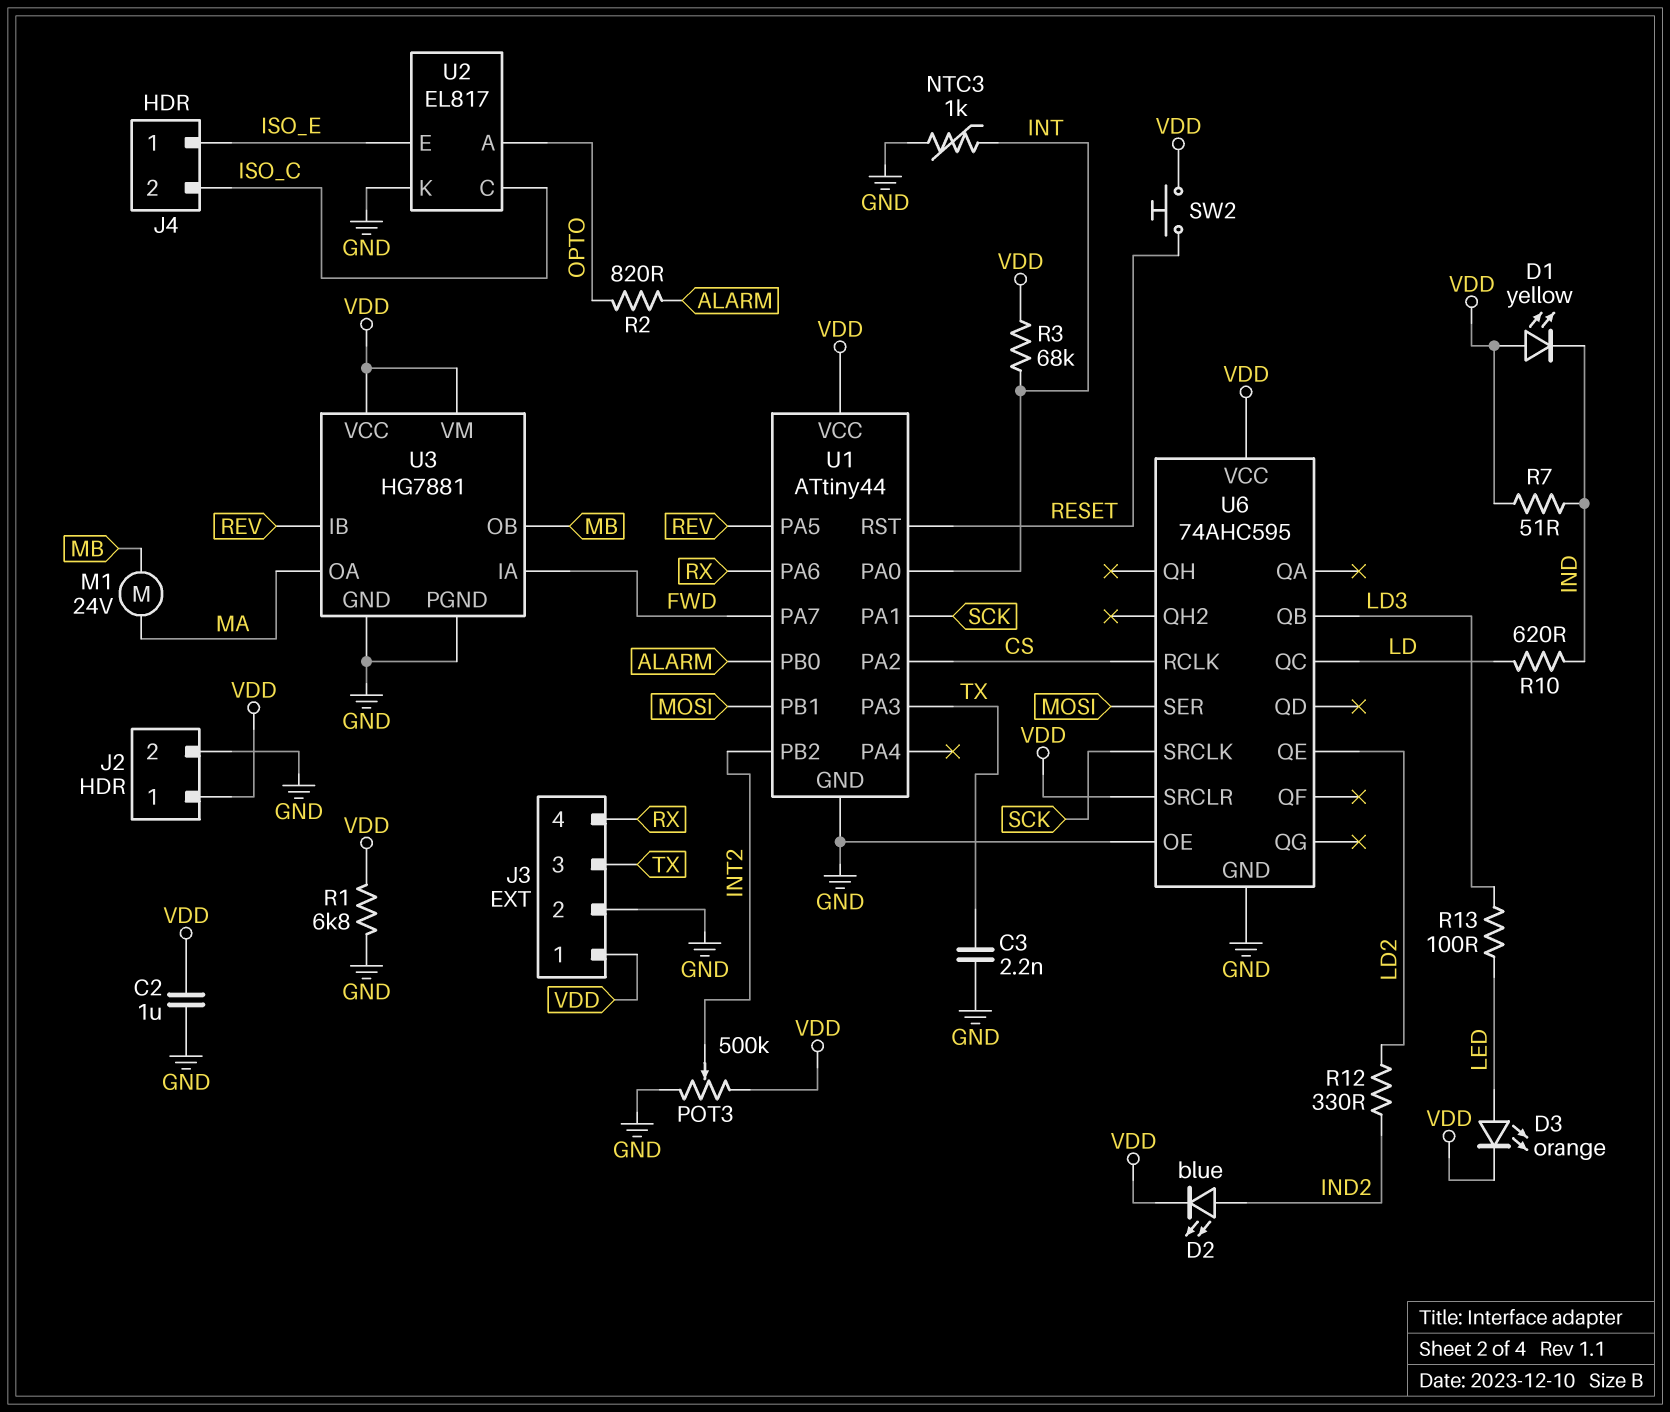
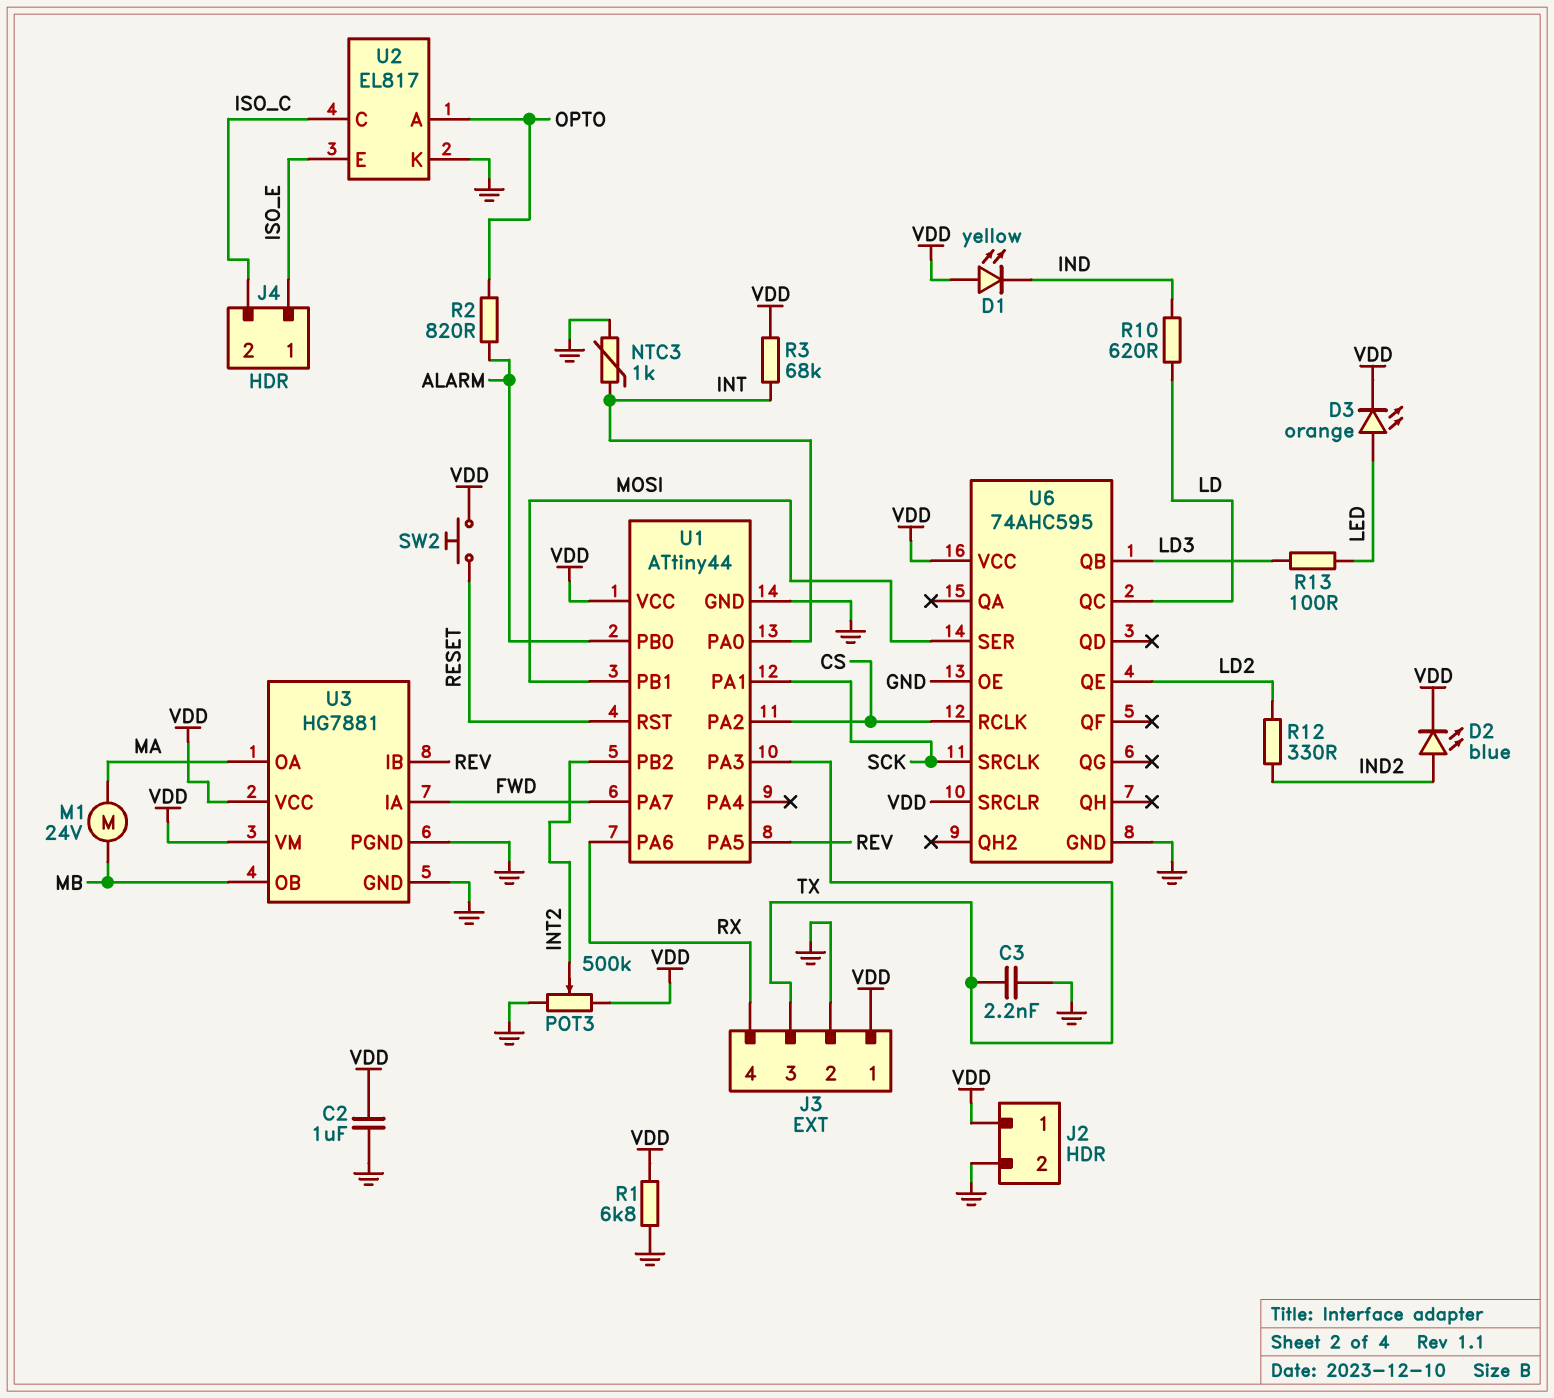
R7: 51 (IND, VDD) -> none

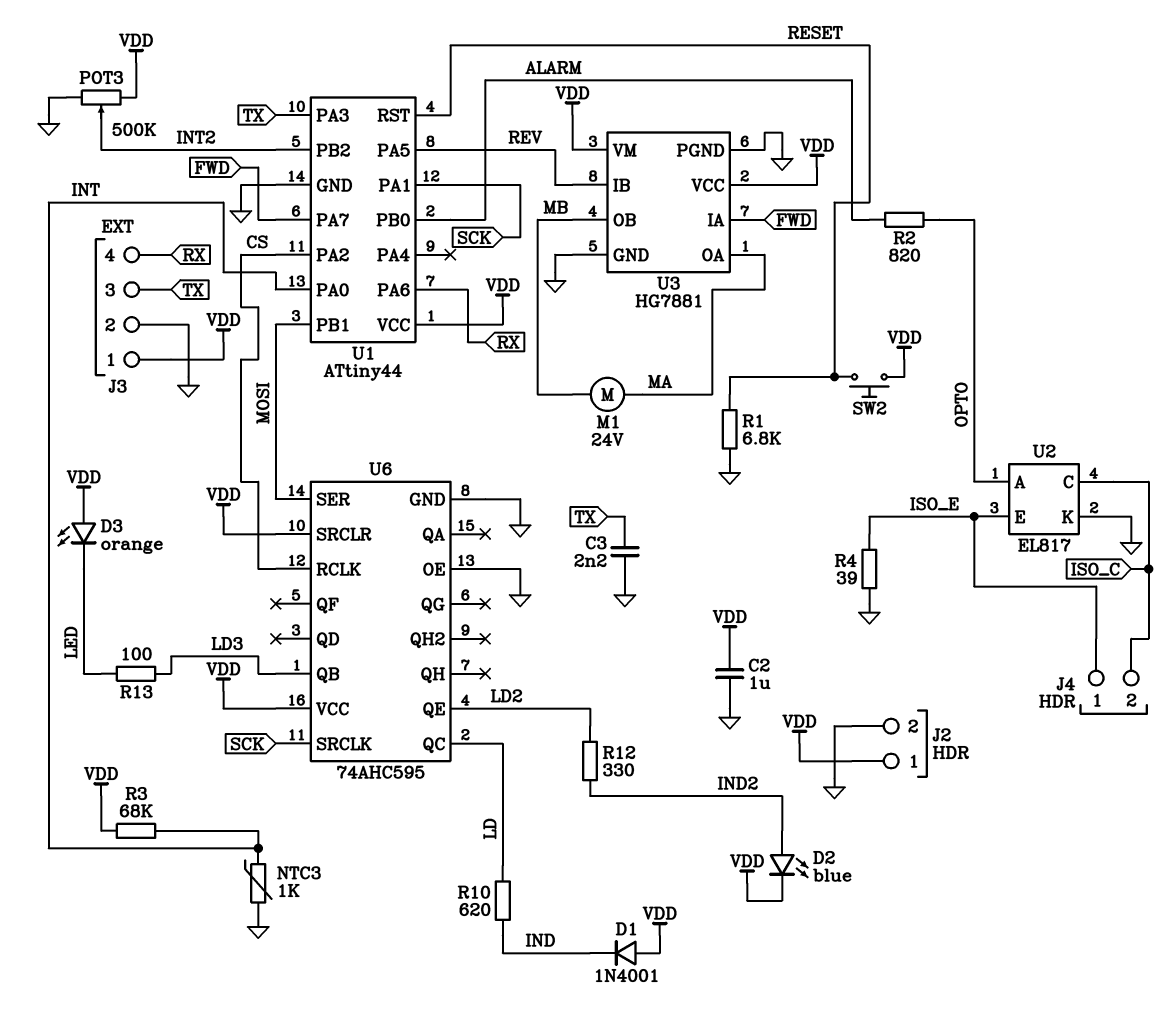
D1: LED yellow (A VDD, K IND) -> diode 1N4001 (A VDD, K IND)
D3: LED orange (A LED, K VDD) -> LED orange (A VDD, K LED)
R1: 6.8k (GND, VDD) -> 6.8k (GND, RESET)
R4: none -> 39 (GND, ISO_E)

